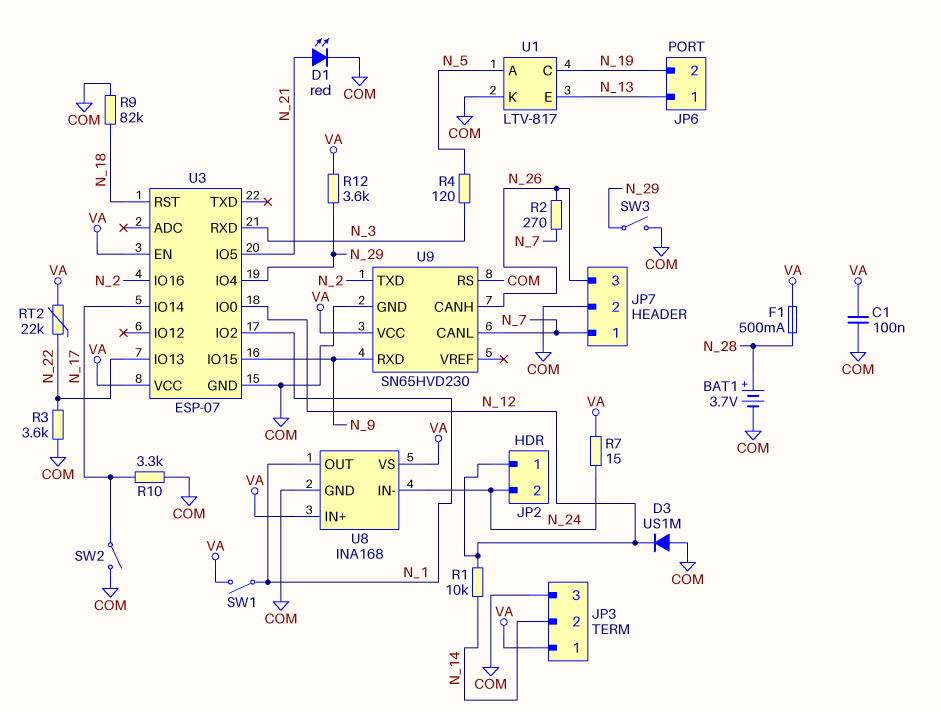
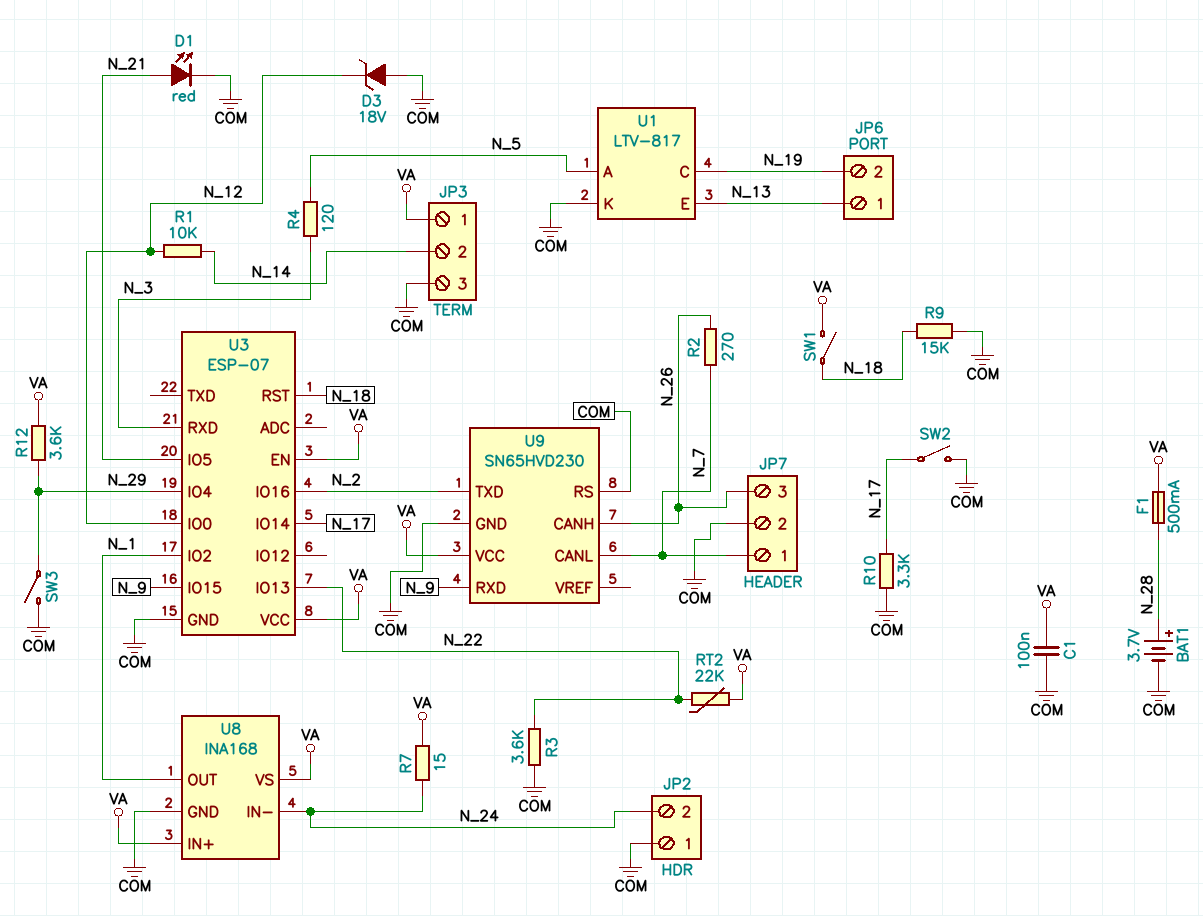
D3: diode US1M (A COM, K N_12) -> zener 18V (A COM, K N_12)
JP2 pin 1: N_12 -> COM
R9: 82k (COM, N_18) -> 15k (COM, N_18)
SW1: switch (N_1, VA) -> switch (N_18, VA)

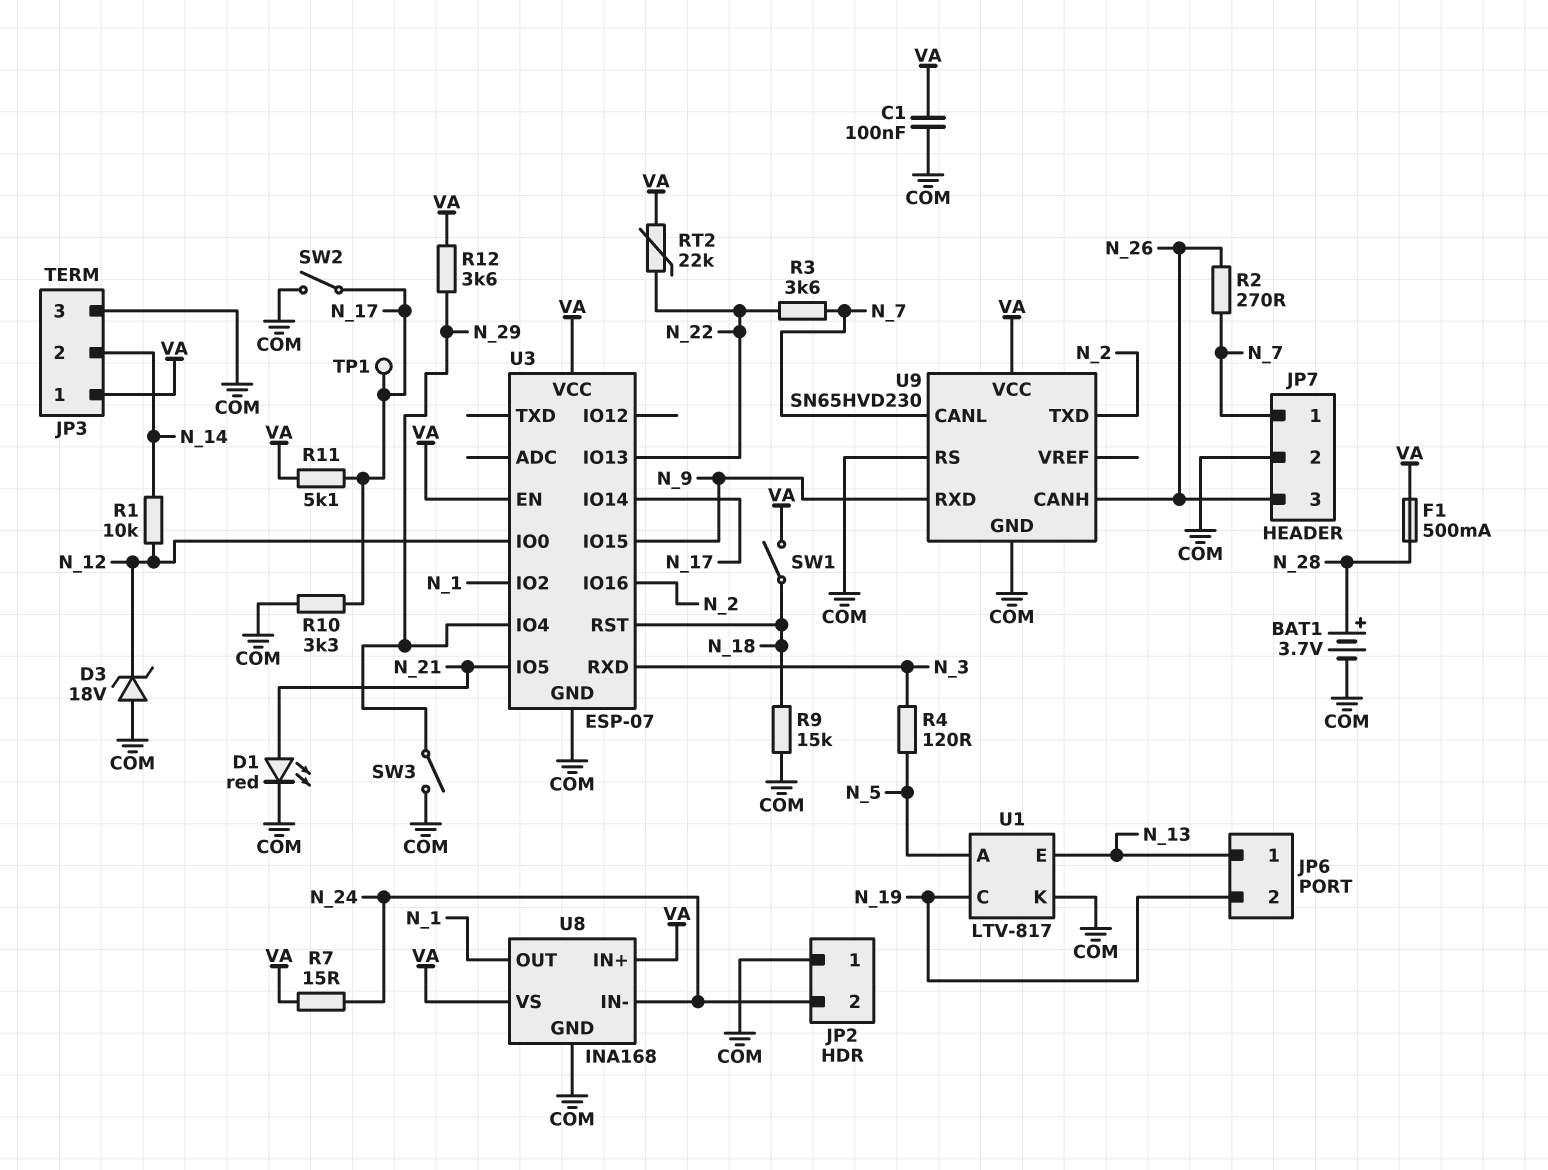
R3: 3.6k (COM, N_22) -> 3.6k (N_7, N_22)
R11: none -> 5.1k (N_17, VA)
TP1: none -> test point (N_17)

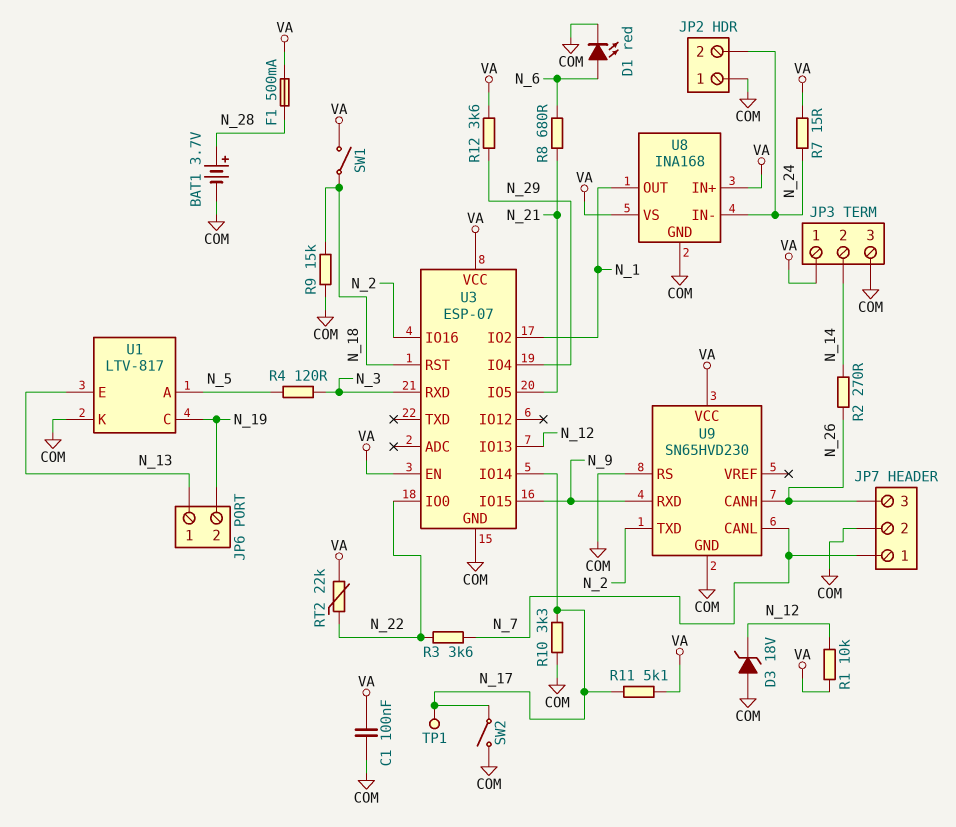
D1: LED red (A N_21, K COM) -> LED red (A N_6, K COM)
R1: 10k (N_12, N_14) -> 10k (N_12, VA)
R2: 270 (N_7, N_26) -> 270 (N_14, N_26)
R8: none -> 680 (N_6, N_21)
SW3: switch (COM, N_29) -> none
U3 pin IO0: N_12 -> N_22
U3 pin IO13: N_22 -> N_12

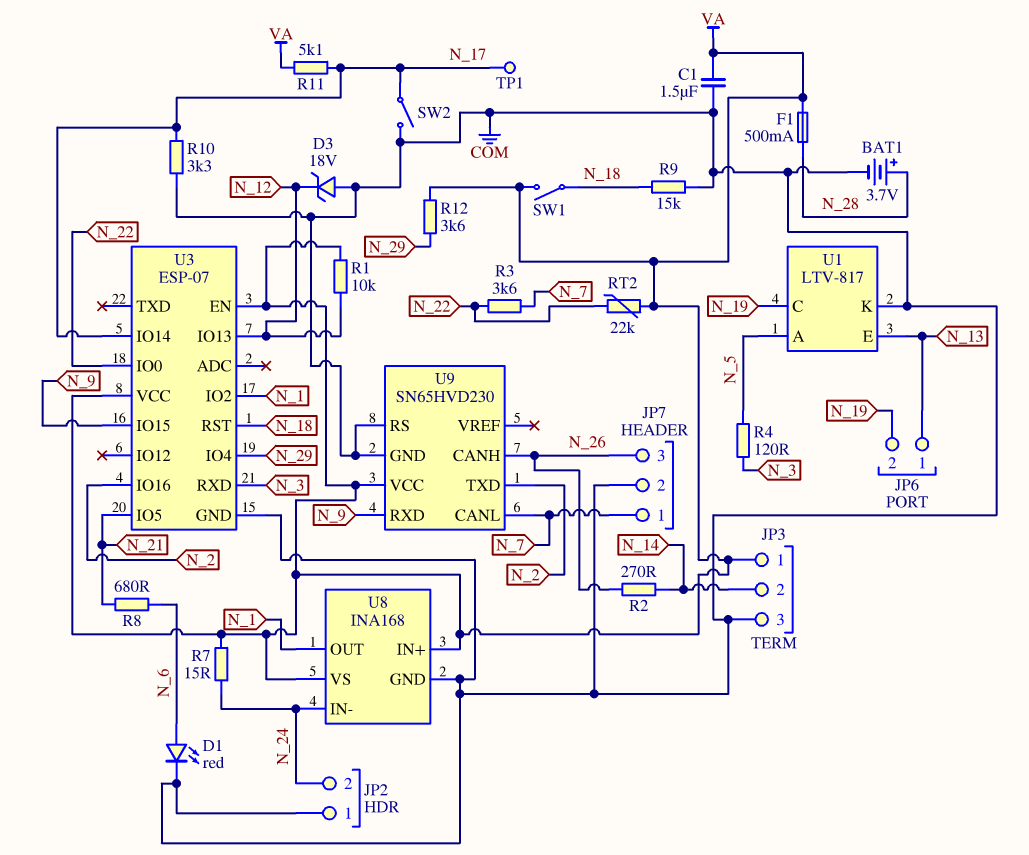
C1: 100nF (COM, VA) -> 1.5uF (COM, VA)

